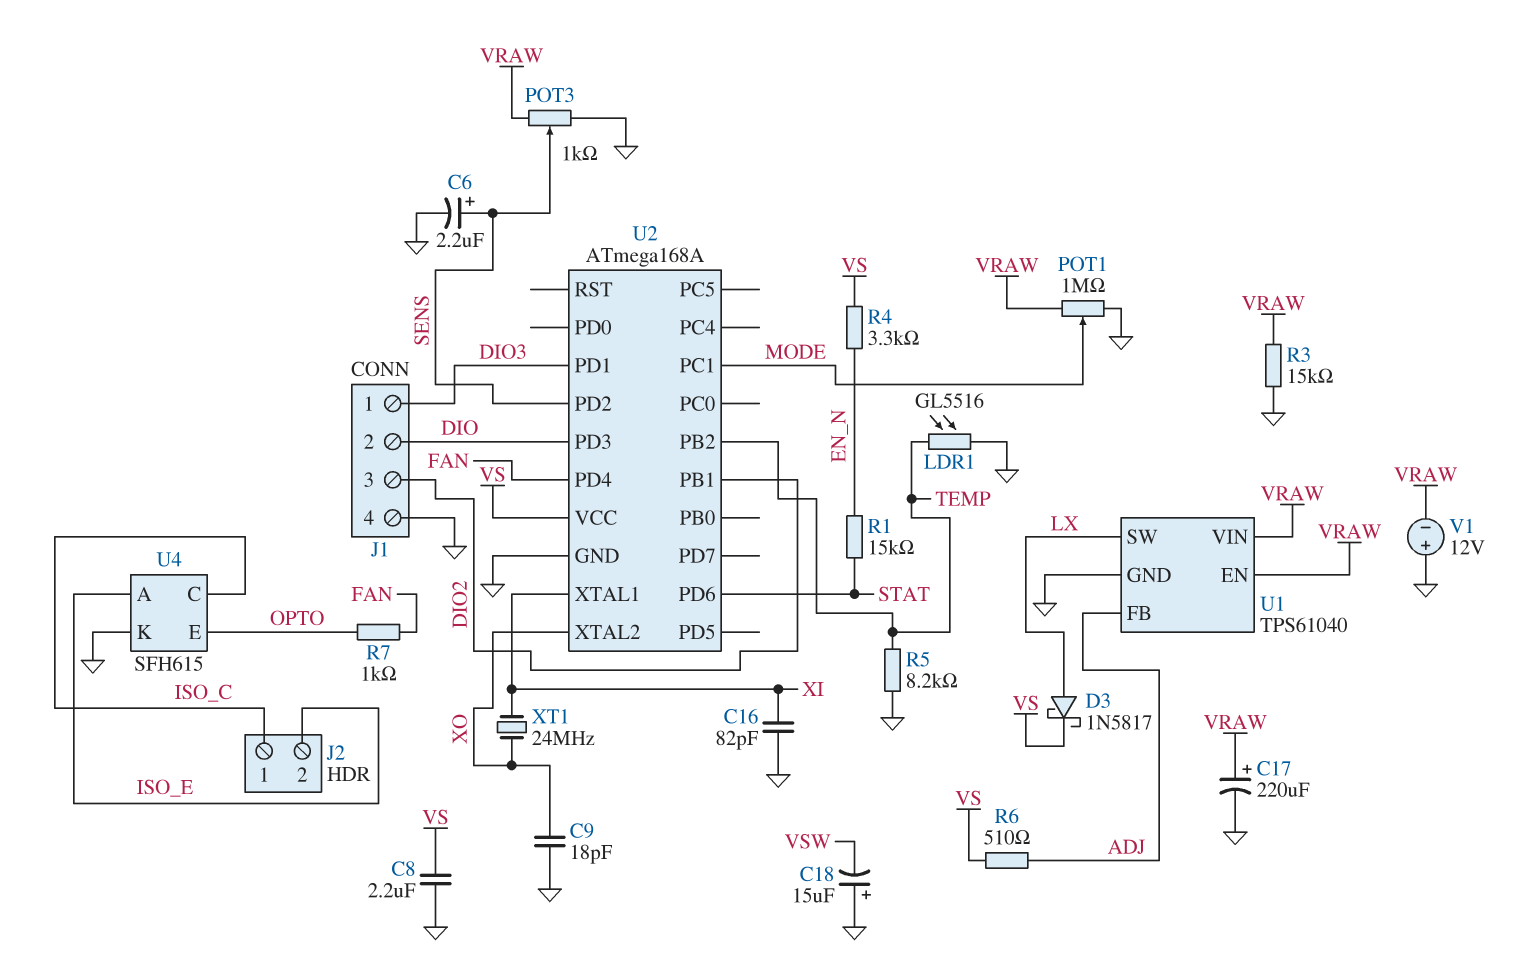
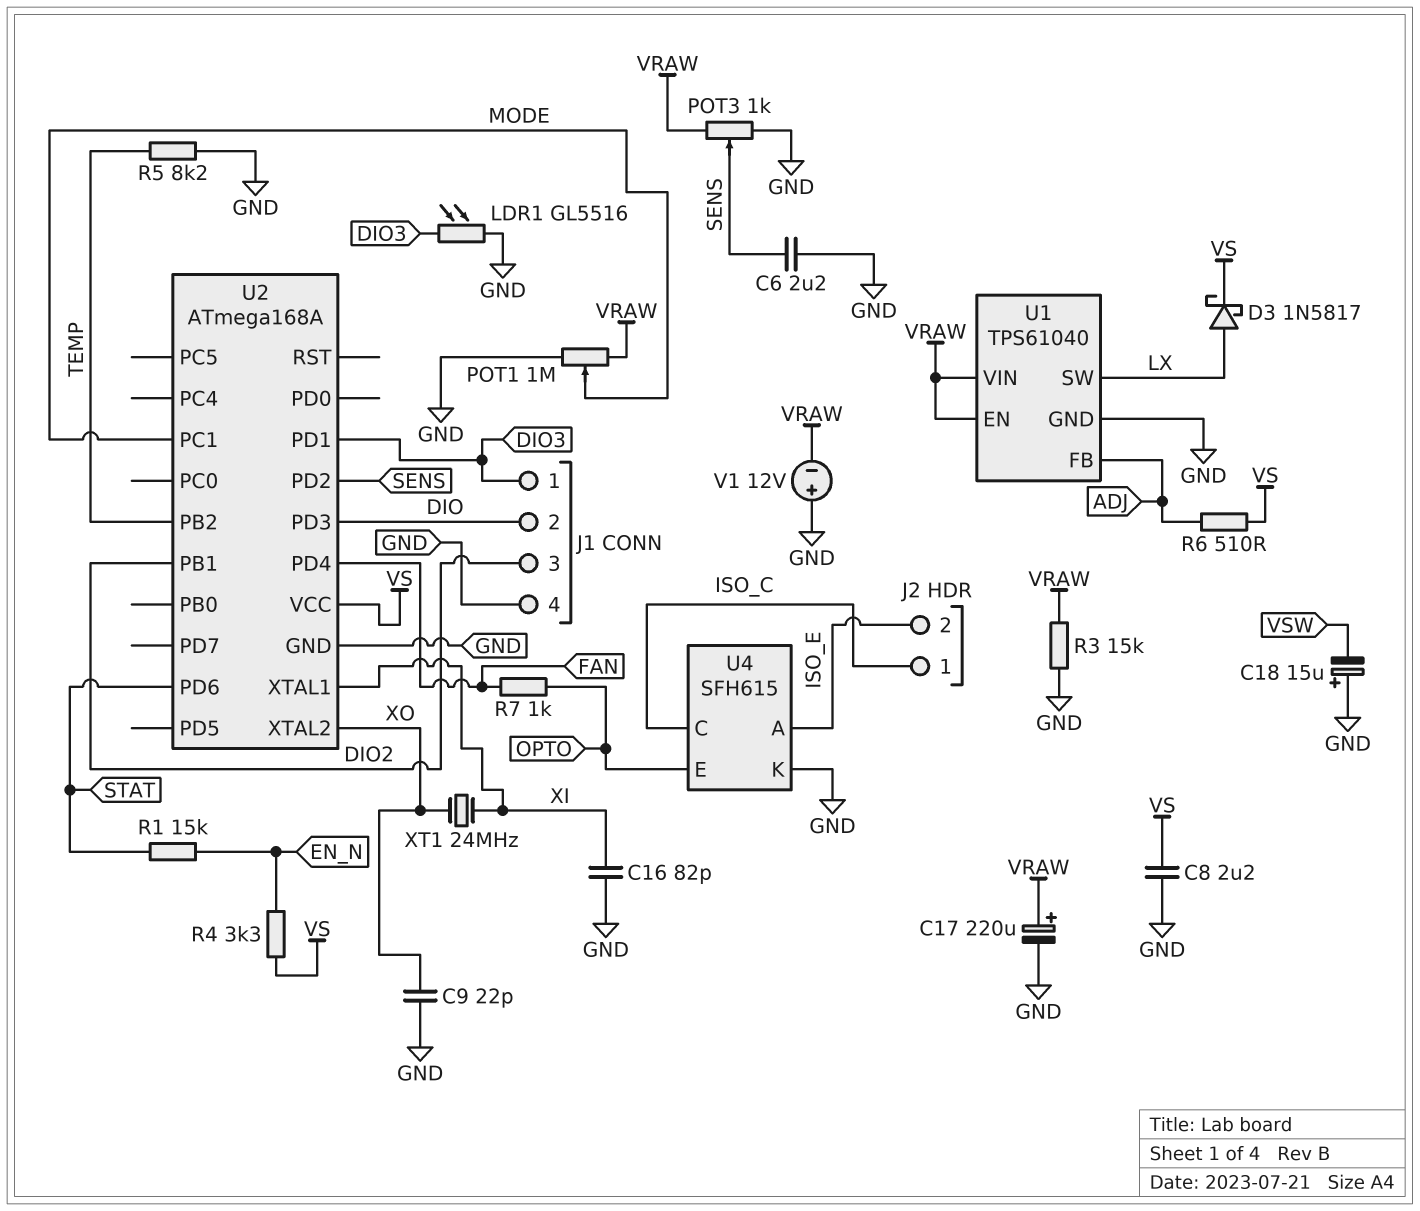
C6: 2.2uF (plus SENS, minus GND) -> 2.2uF (GND, SENS)
C9: 18pF (GND, XO) -> 22pF (GND, XO)
LDR1: GL5516 (GND, TEMP) -> GL5516 (DIO3, GND)

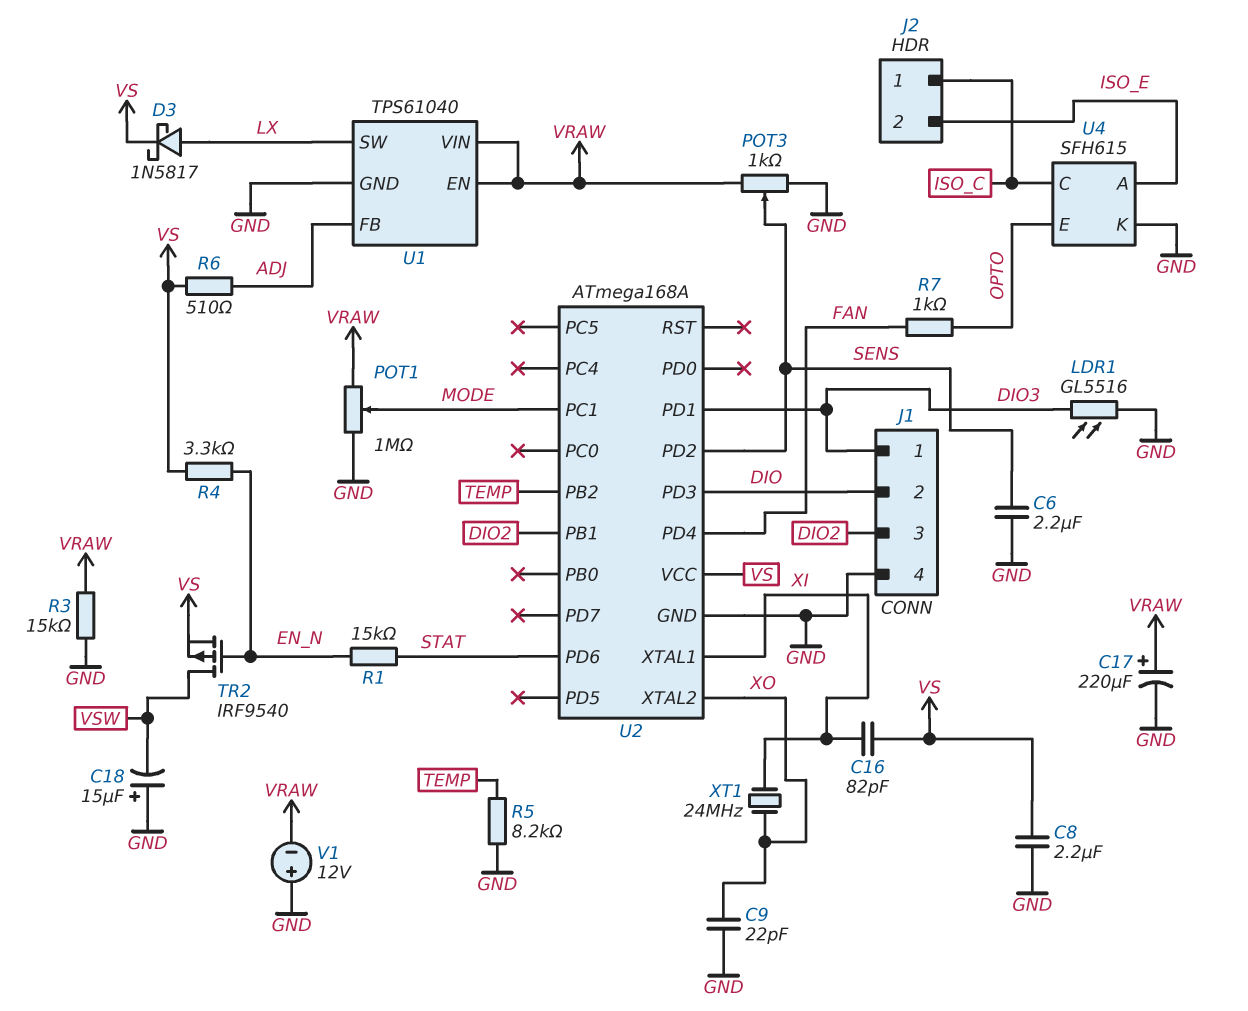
C16: 82pF (GND, XI) -> 82pF (VS, XI)
TR2: none -> PMOS IRF9540 (G EN_N, D VSW, S VS)

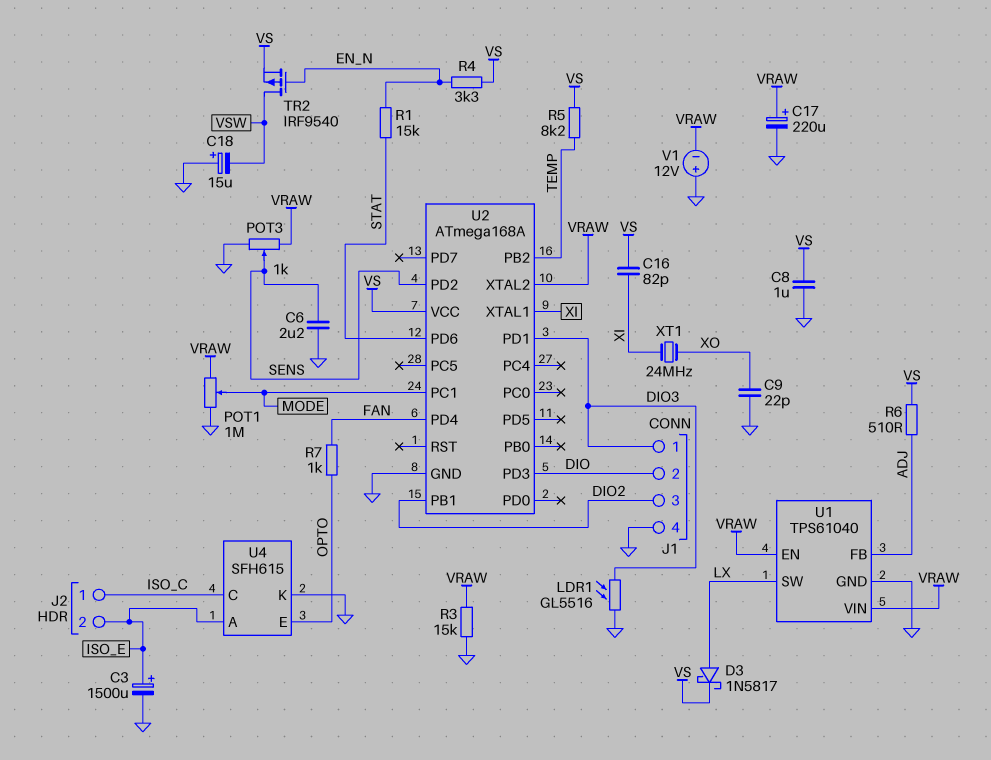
C3: none -> 1500uF (plus ISO_E, minus GND)
C8: 2.2uF (GND, VS) -> 1uF (GND, VS)
R5: 8.2k (GND, TEMP) -> 8.2k (TEMP, VS)
U2 pin XTAL2: XO -> VRAW

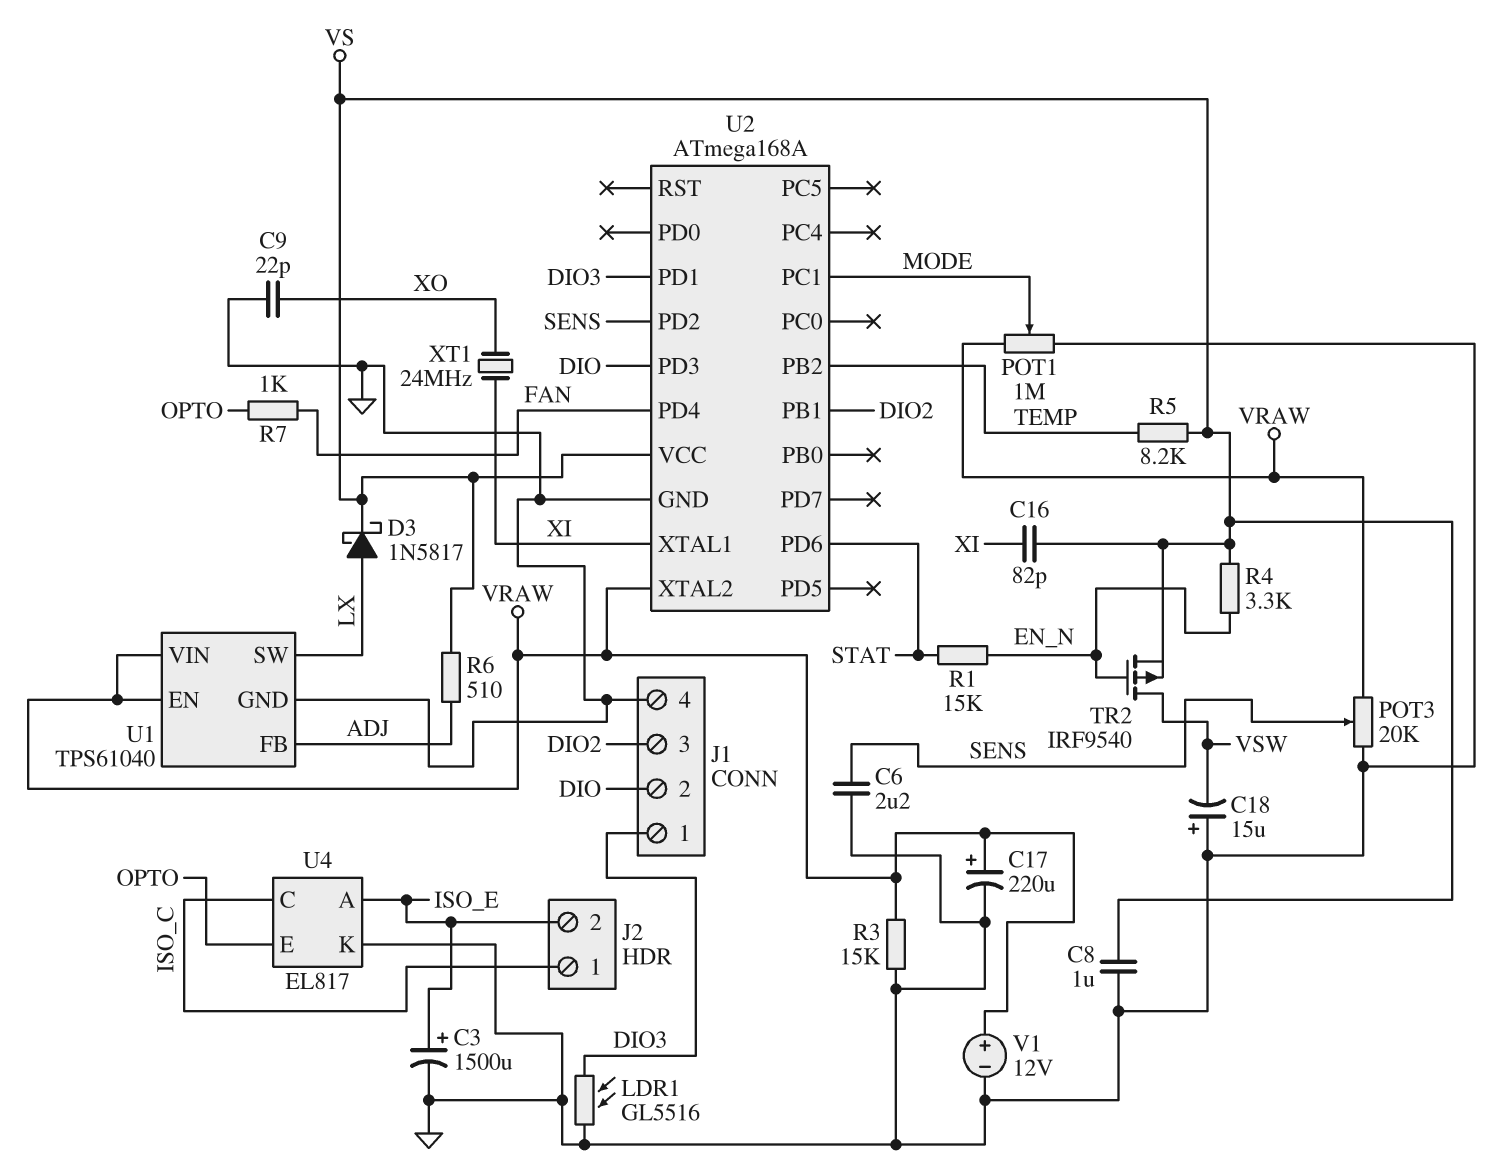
POT3: 1k (GND, VRAW, wiper SENS) -> 20k (GND, VRAW, wiper SENS)
U4: SFH615 -> EL817
V1: 12V (plus GND, minus VRAW) -> 12V (plus VRAW, minus GND)

